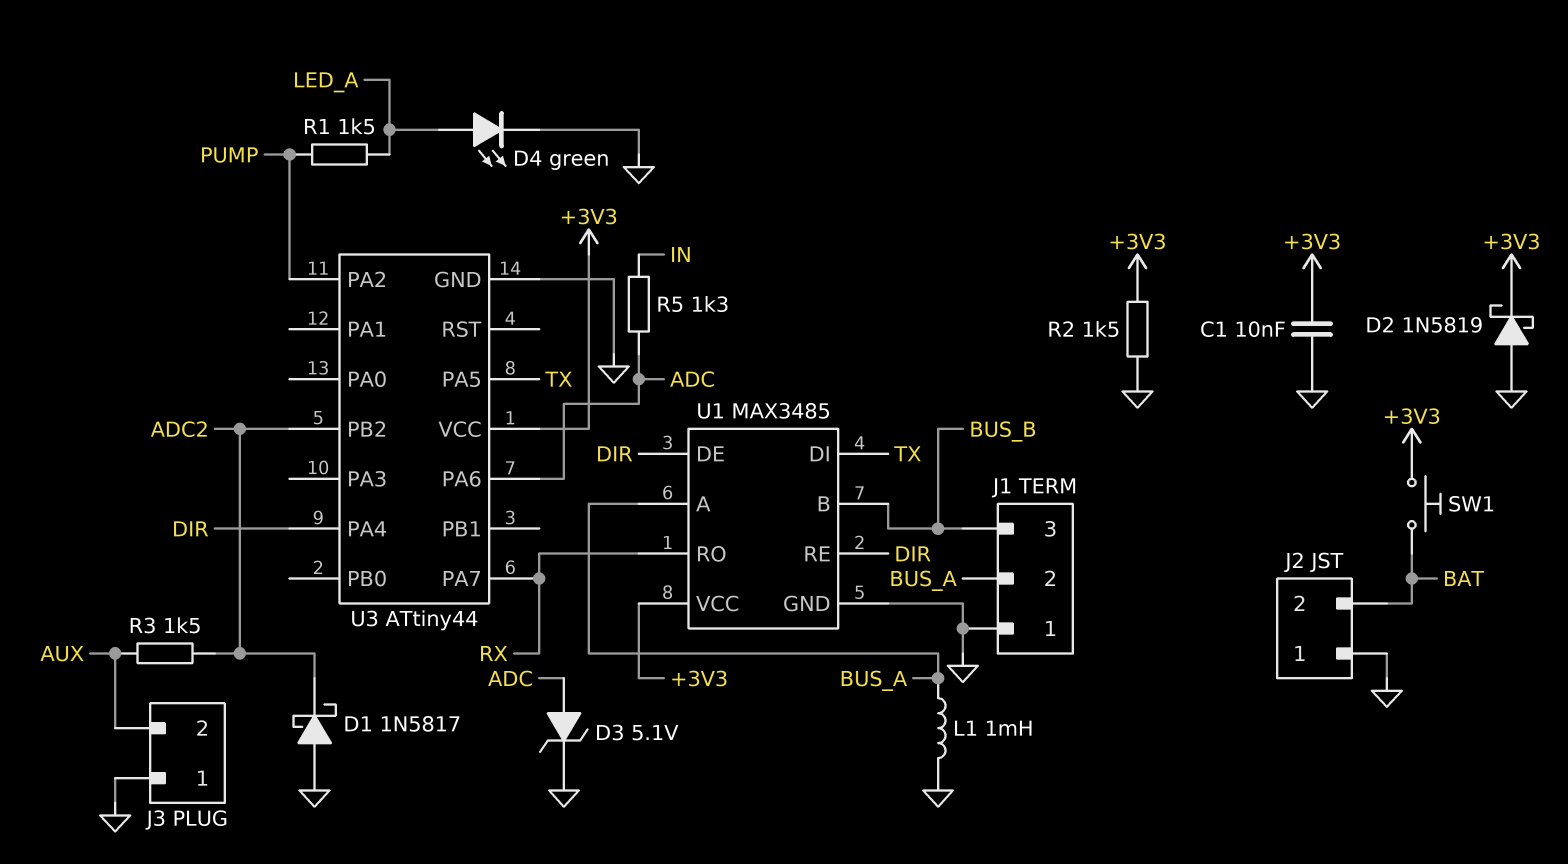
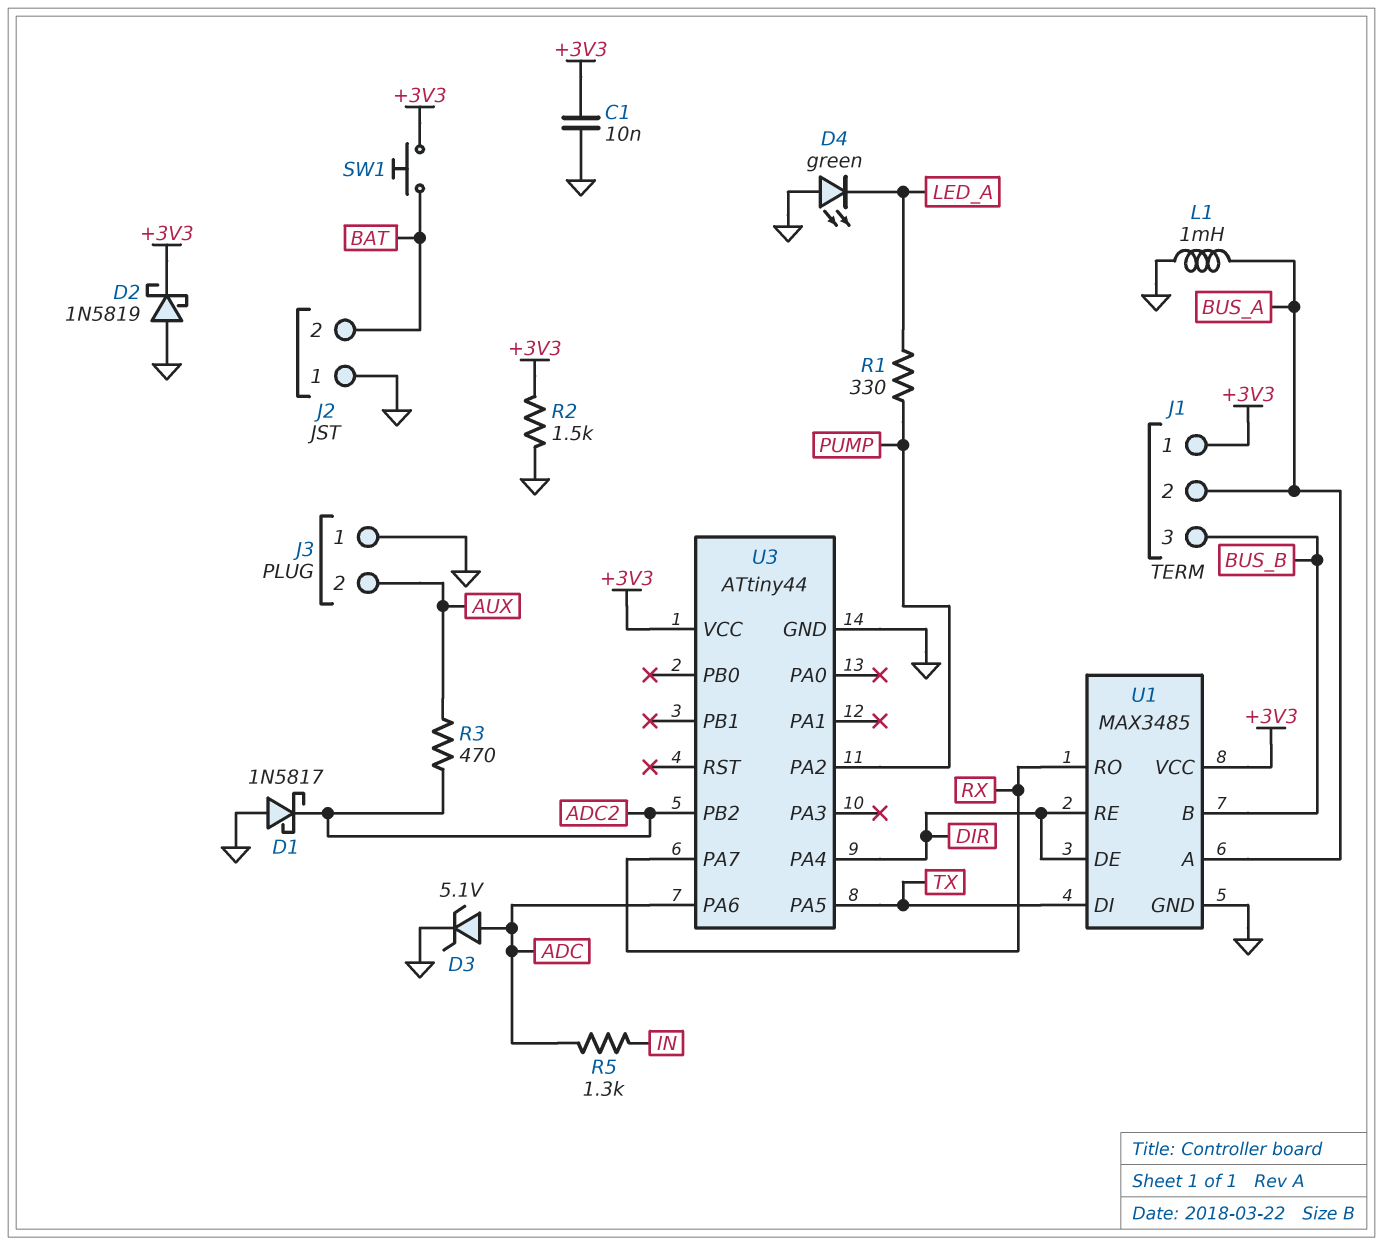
D4: LED green (A LED_A, K GND) -> LED green (A GND, K LED_A)
J1 pin 1: GND -> +3V3
R1: 1.5k (LED_A, PUMP) -> 330 (LED_A, PUMP)
R3: 1.5k (ADC2, AUX) -> 470 (ADC2, AUX)

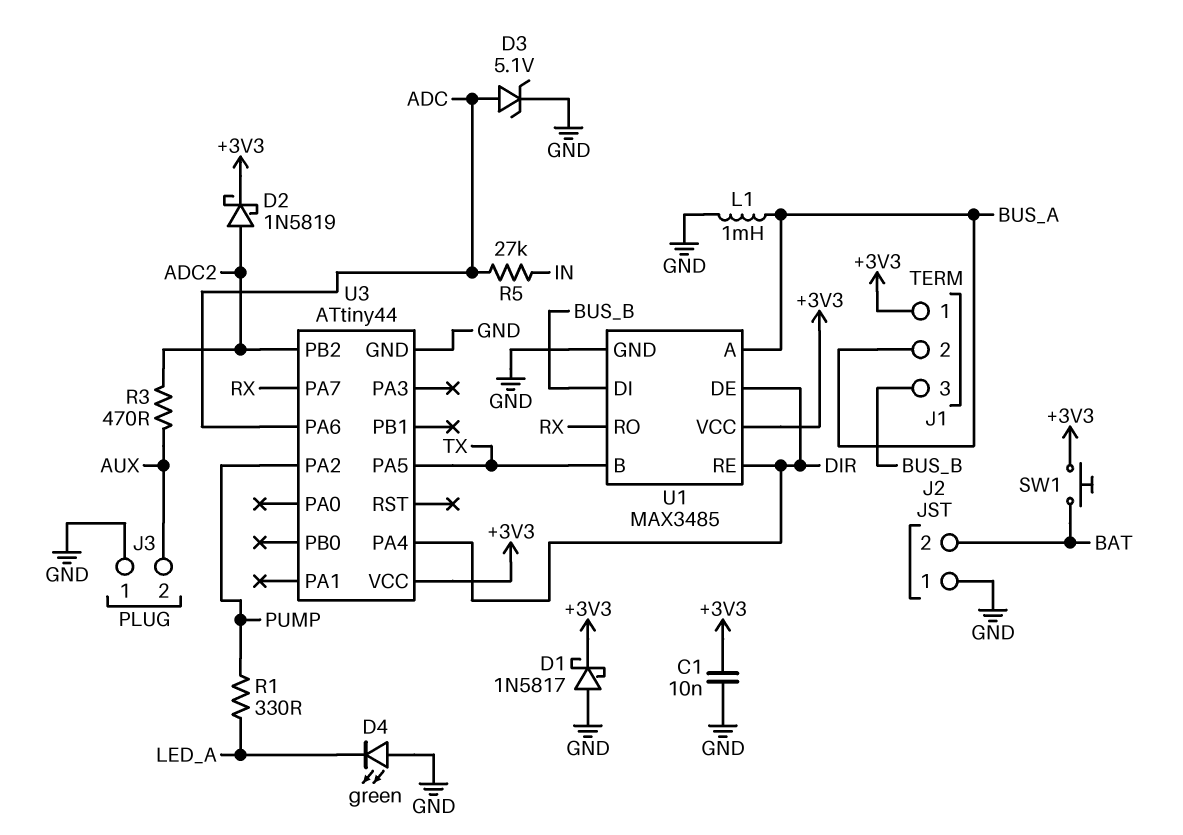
D1: schottky 1N5817 (A GND, K ADC2) -> schottky 1N5817 (A GND, K +3V3)
D2: schottky 1N5819 (A GND, K +3V3) -> schottky 1N5819 (A ADC2, K +3V3)
R2: 1.5k (+3V3, GND) -> none
R5: 1.3k (ADC, IN) -> 27k (ADC, IN)
U1 pin B: BUS_B -> TX
U1 pin DI: TX -> BUS_B

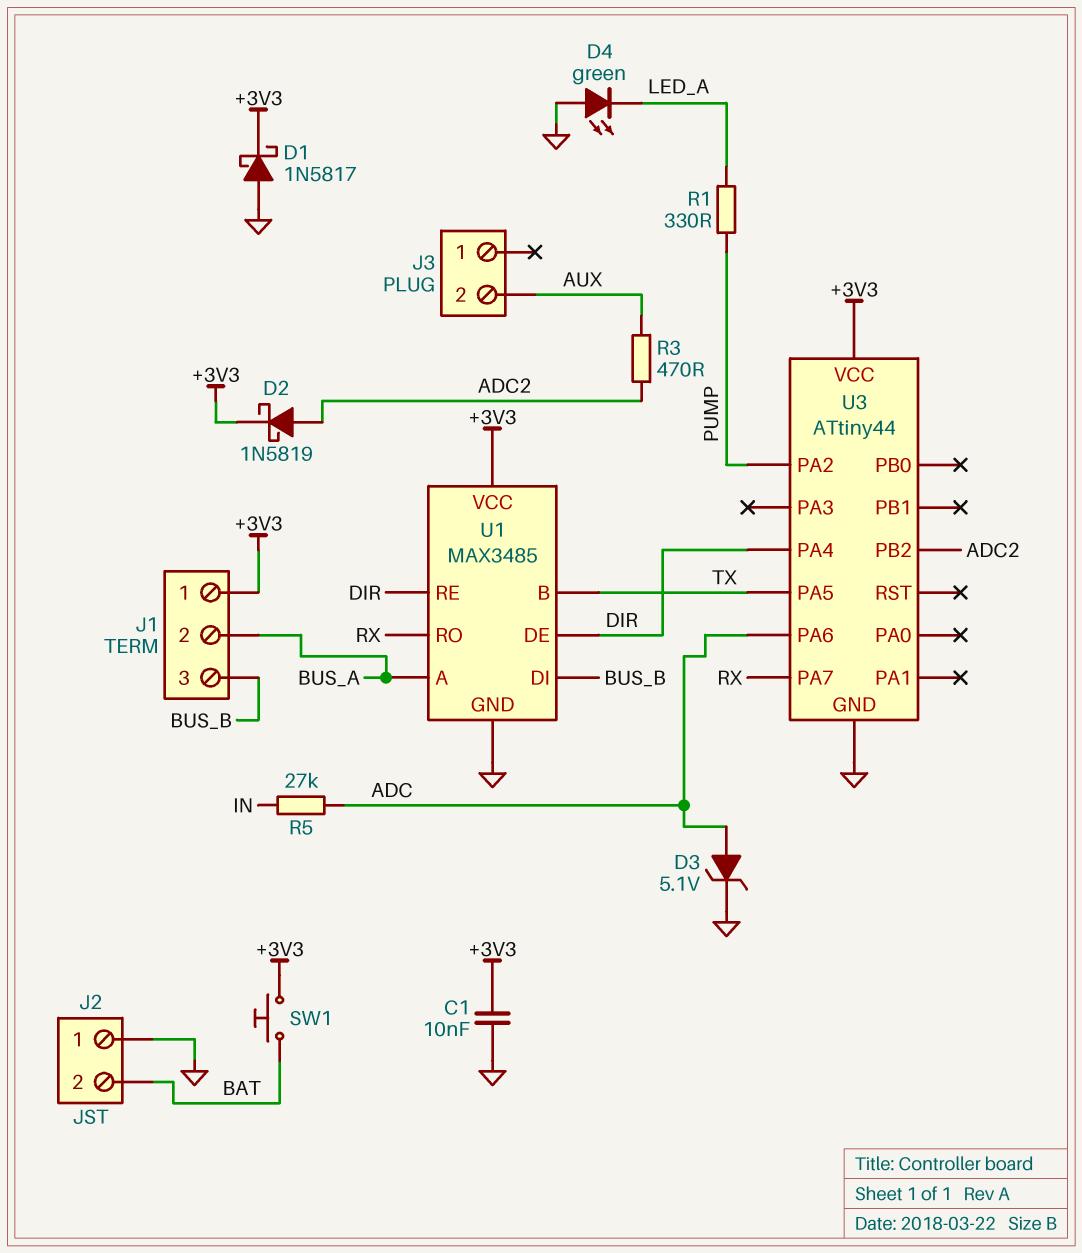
J3 pin 1: GND -> none
L1: 1mH (BUS_A, GND) -> none

